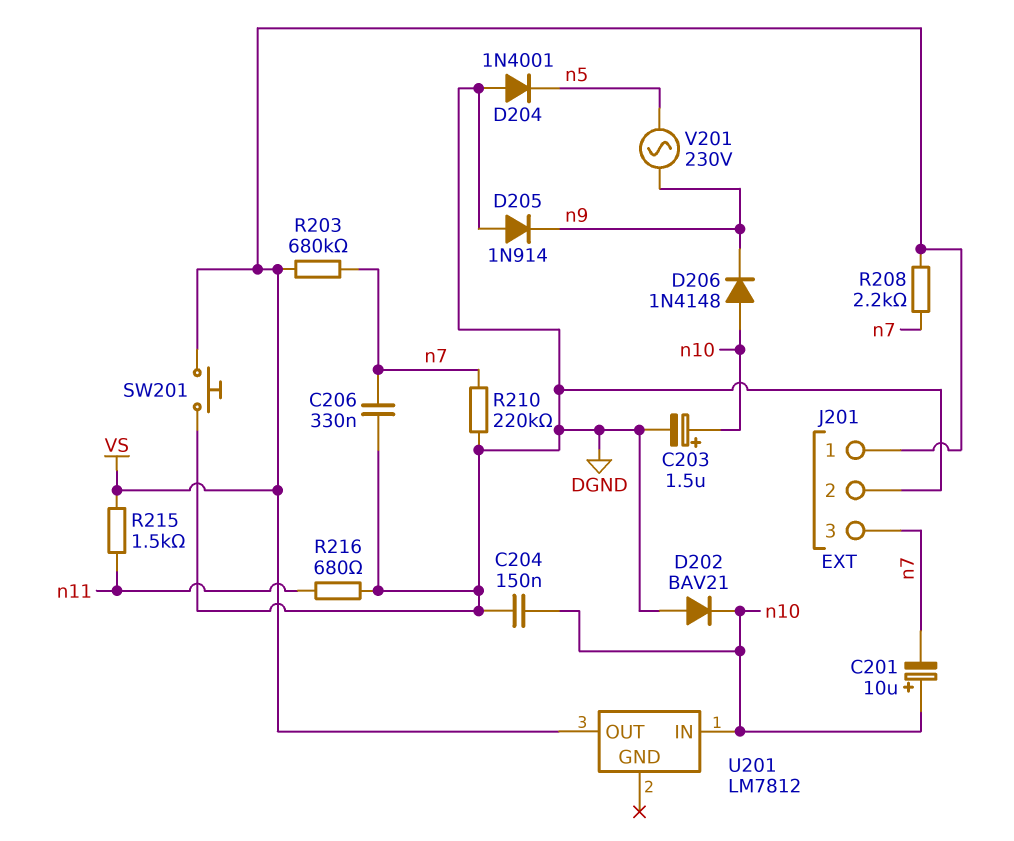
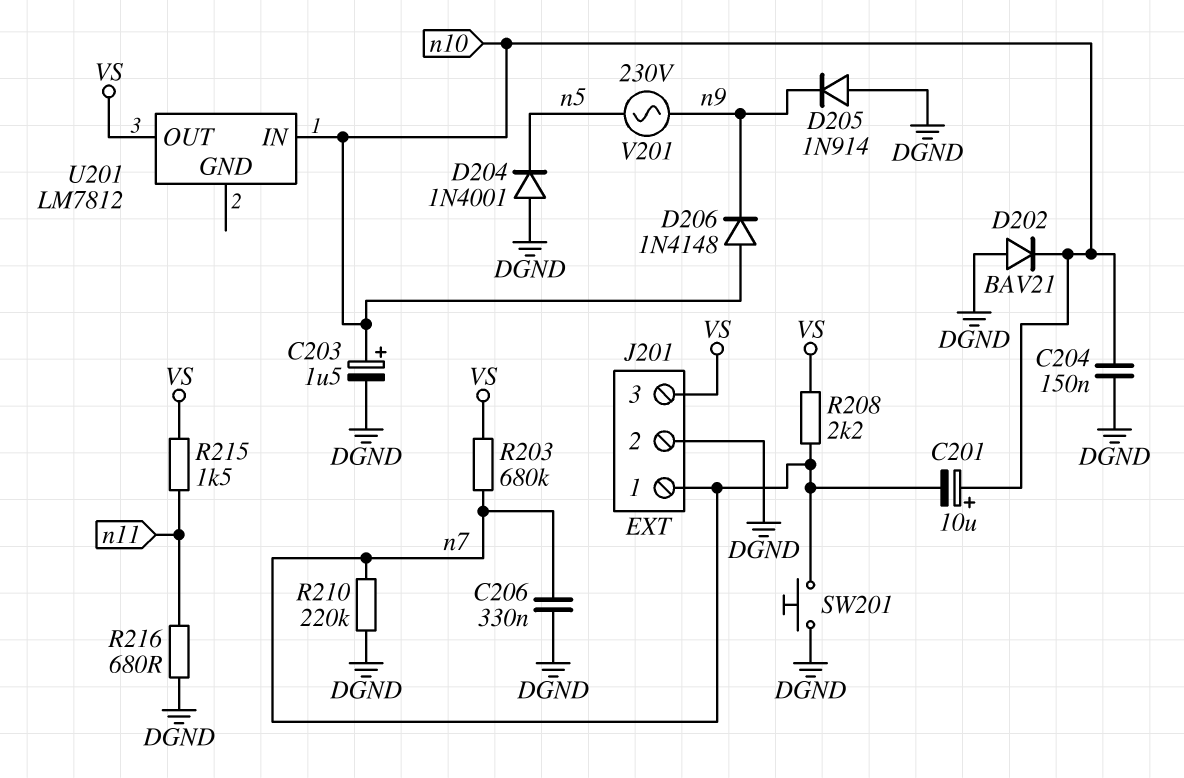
J201 pin 1: VS -> n7
J201 pin 3: n7 -> VS
SW201: button (DGND, VS) -> button (DGND, n7)

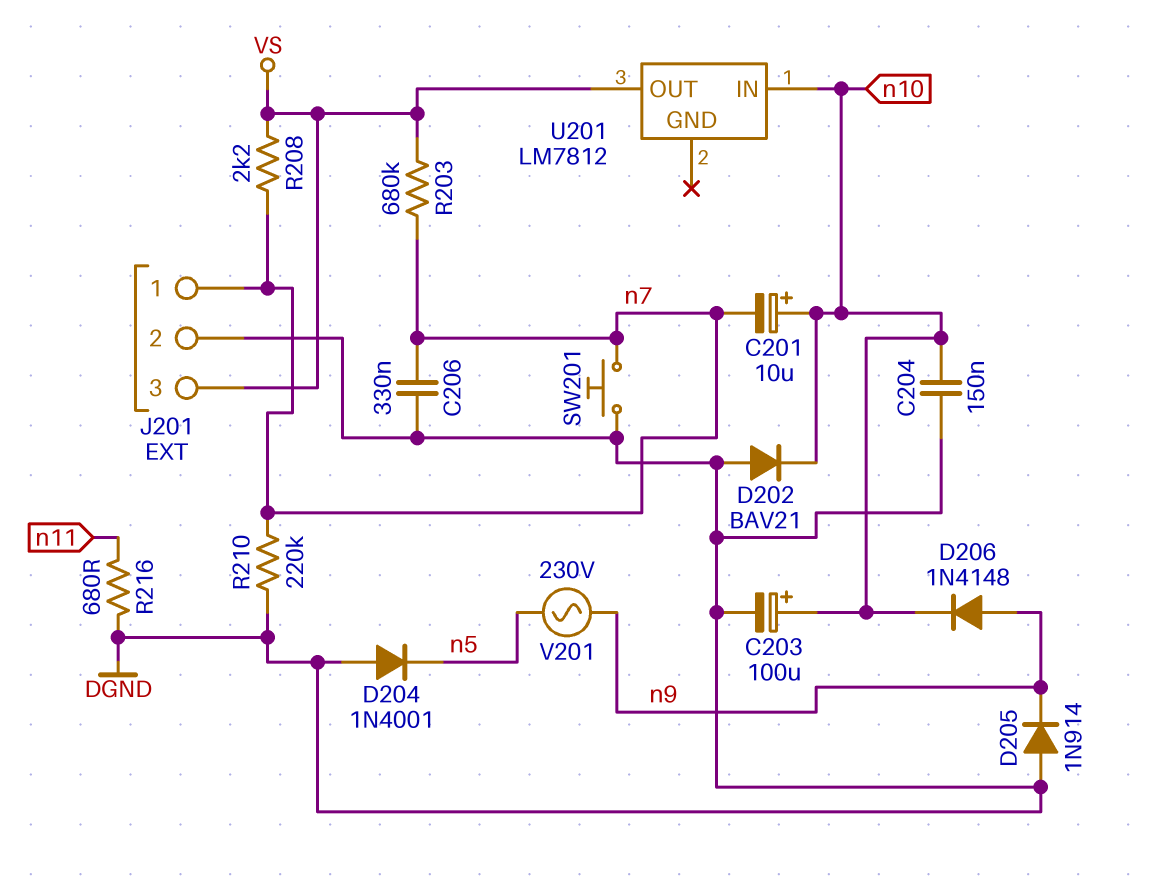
C203: 1.5uF (plus n10, minus DGND) -> 100uF (plus n10, minus DGND)
D206: diode 1N4148 (A n10, K n9) -> diode 1N4148 (A n9, K n10)
R215: 1.5k (VS, n11) -> none

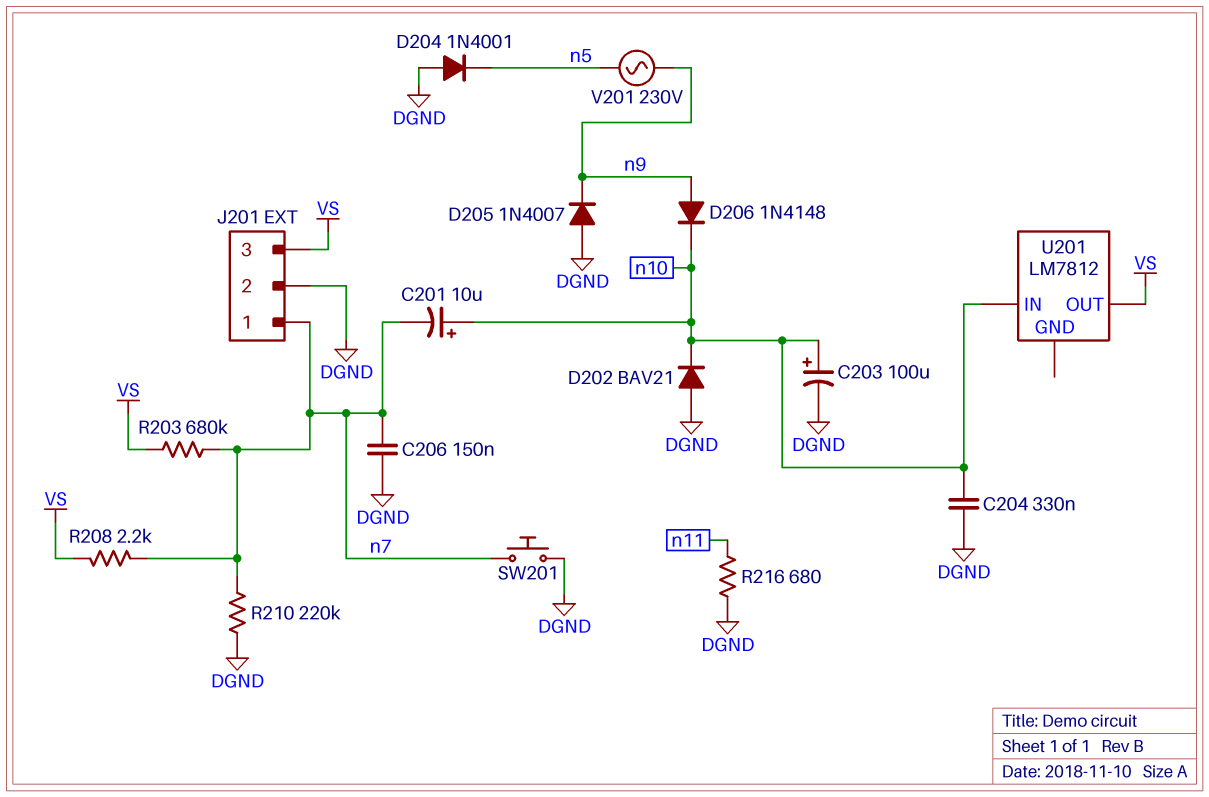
C204: 150nF (DGND, n10) -> 330nF (DGND, n10)
C206: 330nF (DGND, n7) -> 150nF (DGND, n7)
D205: diode 1N914 (A DGND, K n9) -> diode 1N4007 (A DGND, K n9)

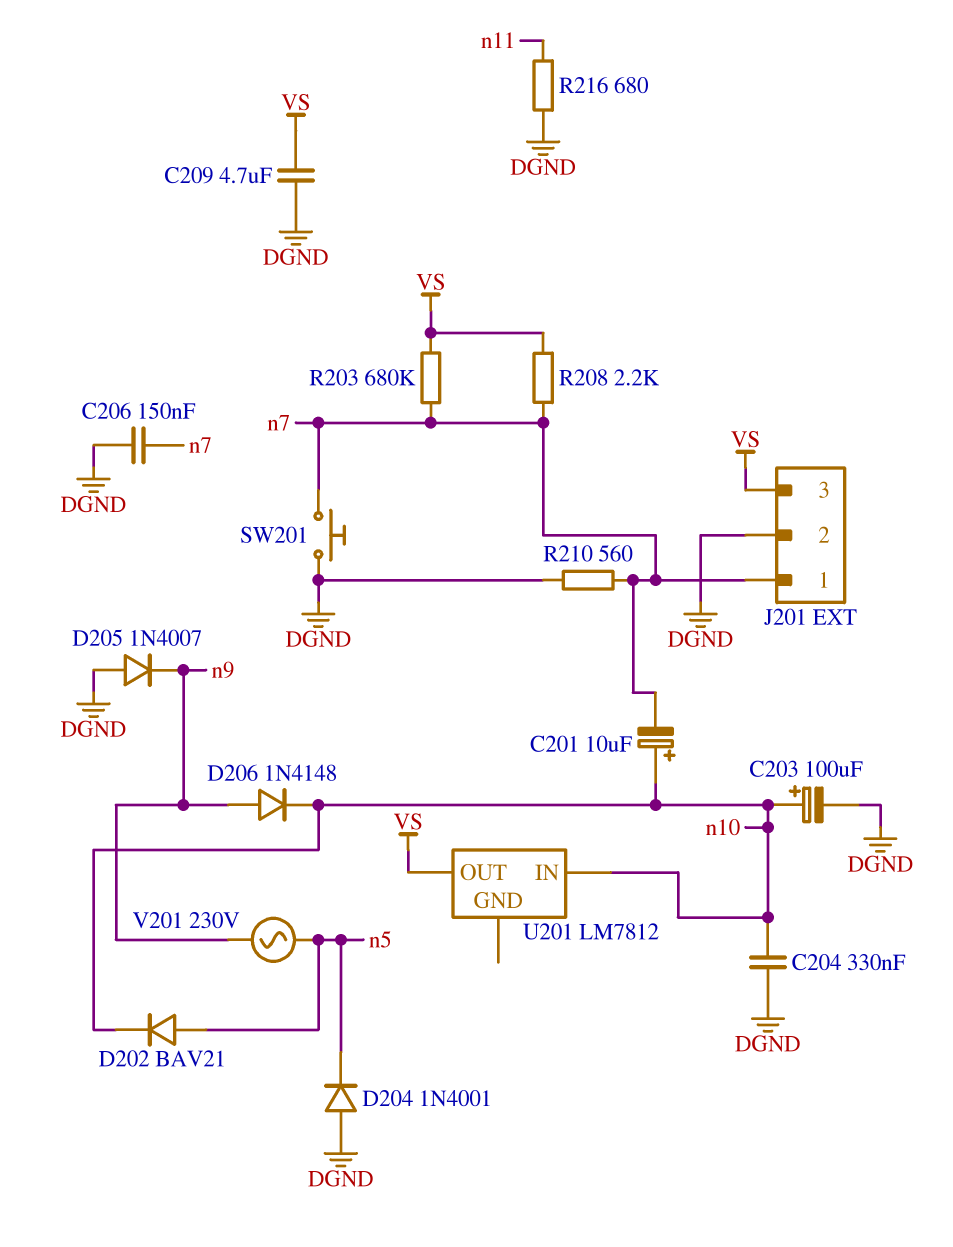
C209: none -> 4.7uF (DGND, VS)
D202: diode BAV21 (A DGND, K n10) -> diode BAV21 (A n5, K n10)
R210: 220k (DGND, n7) -> 560 (DGND, n7)

